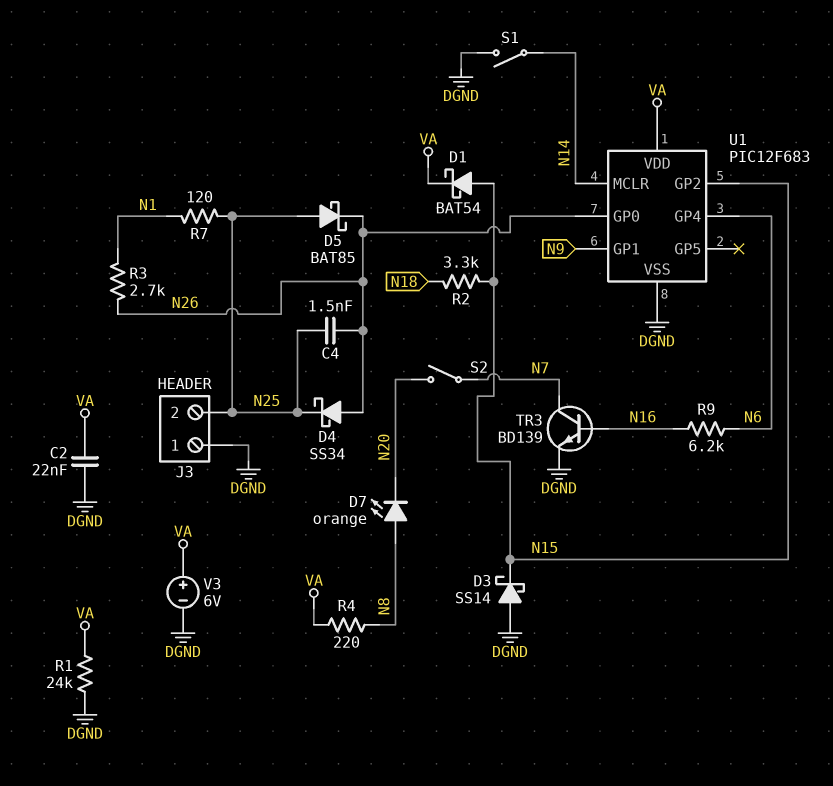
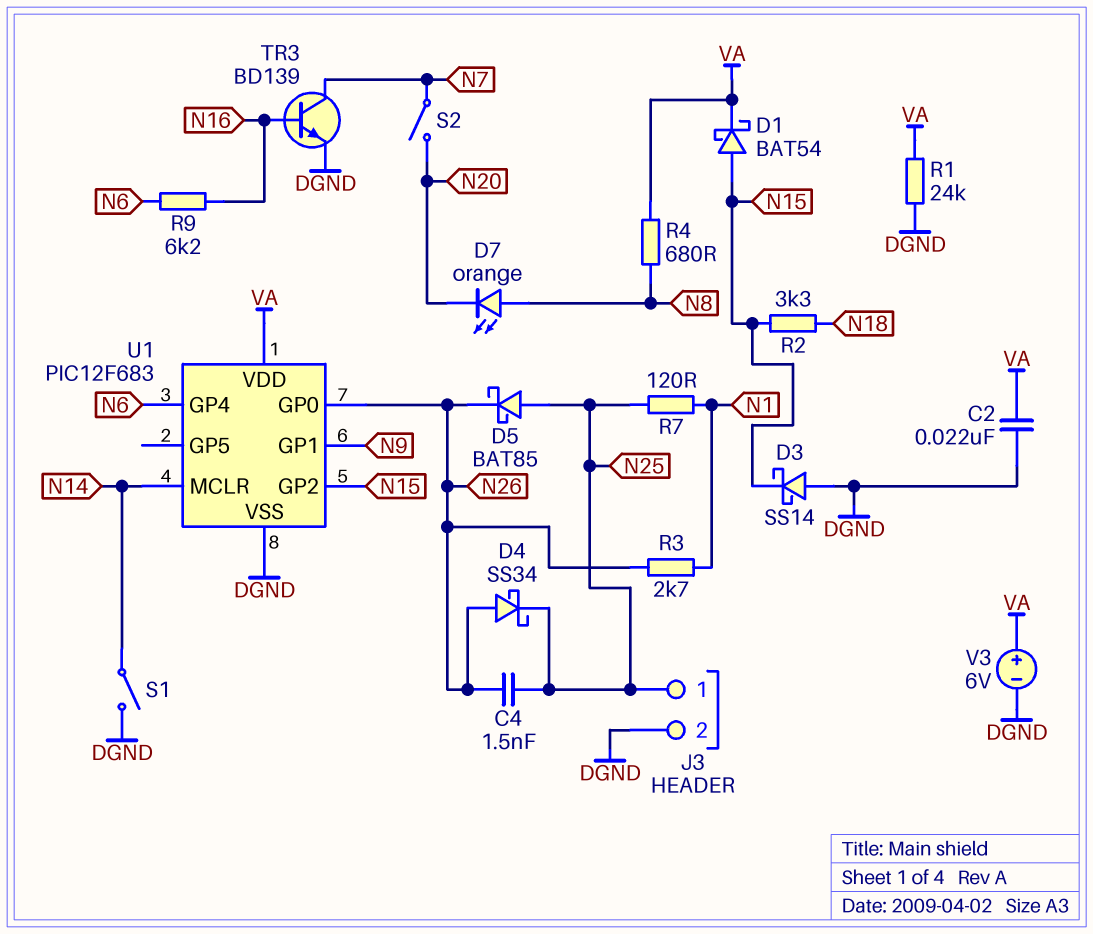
J3 pin 1: DGND -> N25
J3 pin 2: N25 -> DGND
R4: 220 (N8, VA) -> 680 (N8, VA)

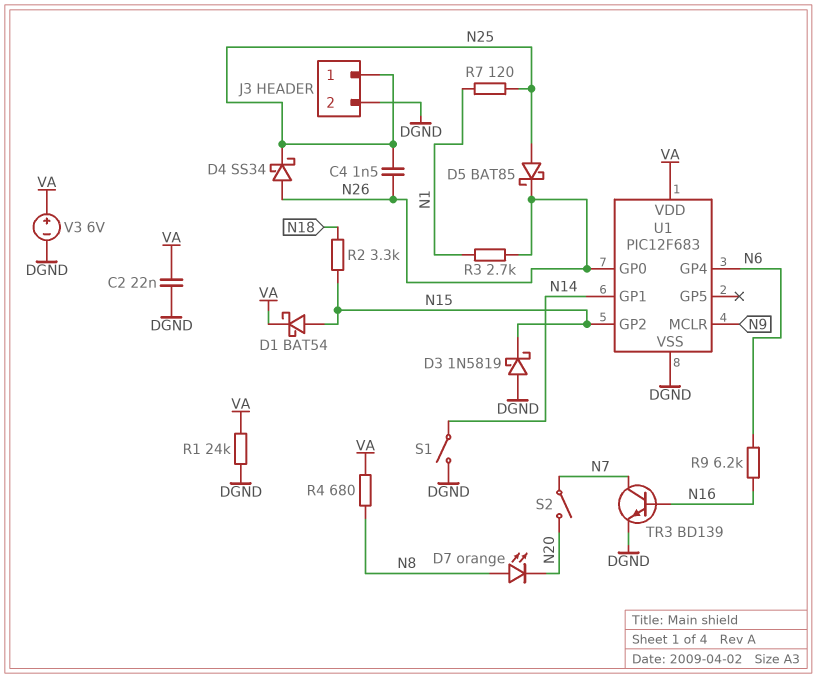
D3: schottky SS14 (A DGND, K N15) -> schottky 1N5819 (A DGND, K N15)
U1 pin GP1: N9 -> N14
U1 pin MCLR: N14 -> N9

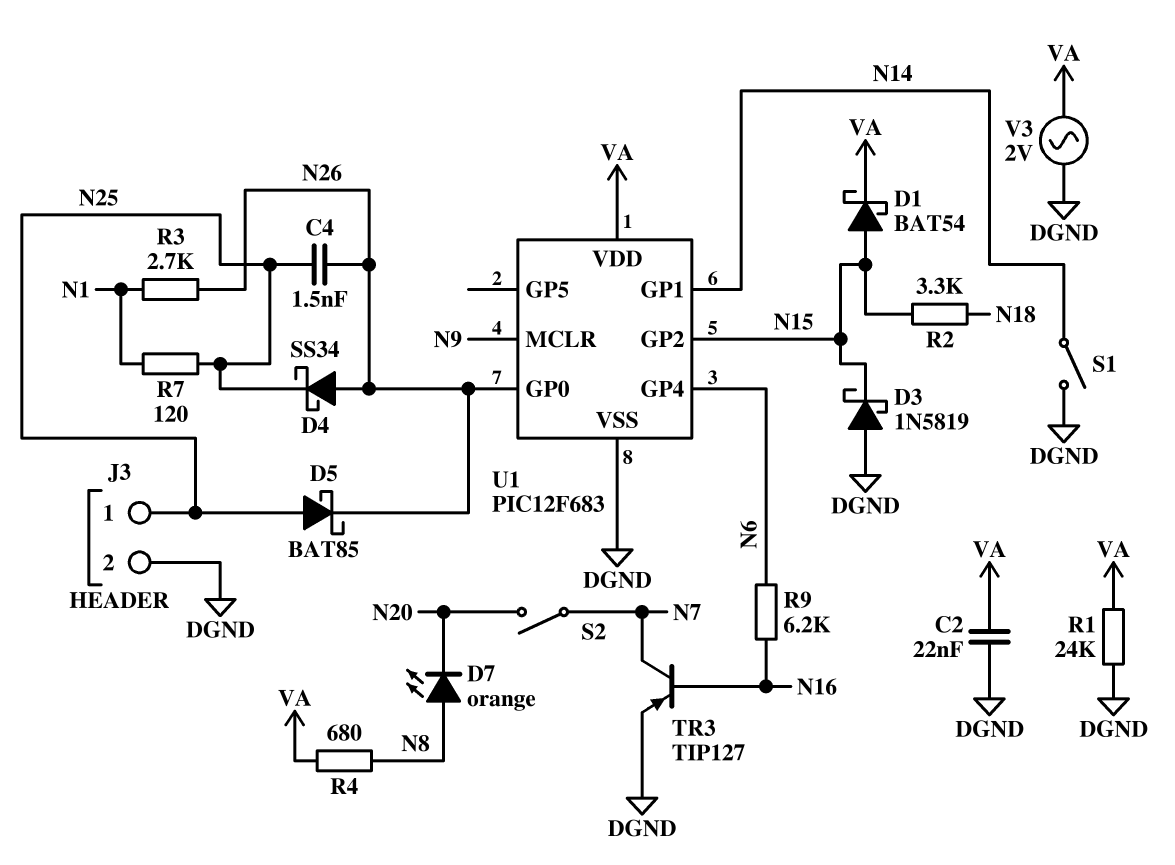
TR3: NPN BD139 (B N16, C N7, E DGND) -> PNP TIP127 (B N16, C N7, E DGND)
V3: 6V (plus VA, minus DGND) -> AC 2V (DGND, VA)

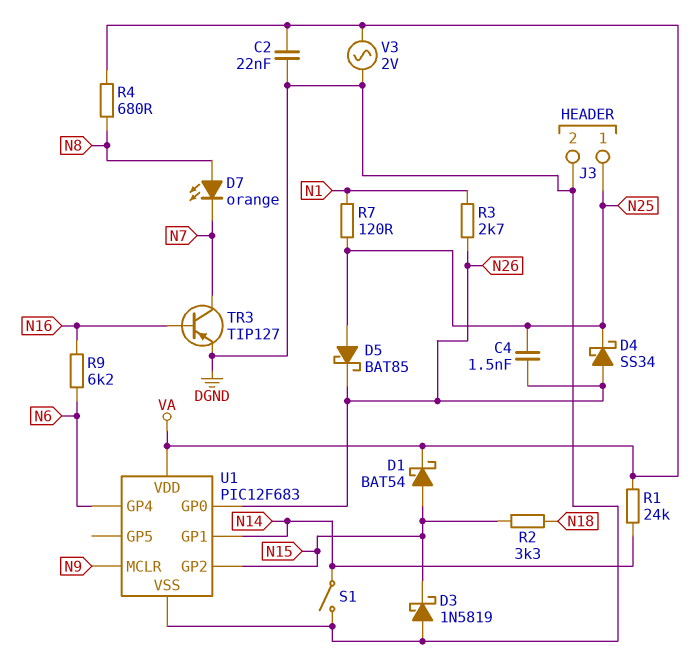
D7: LED orange (A N8, K N20) -> LED orange (A N8, K N7)
R1: 24k (DGND, VA) -> 24k (N14, VA)
S2: switch (N7, N20) -> none

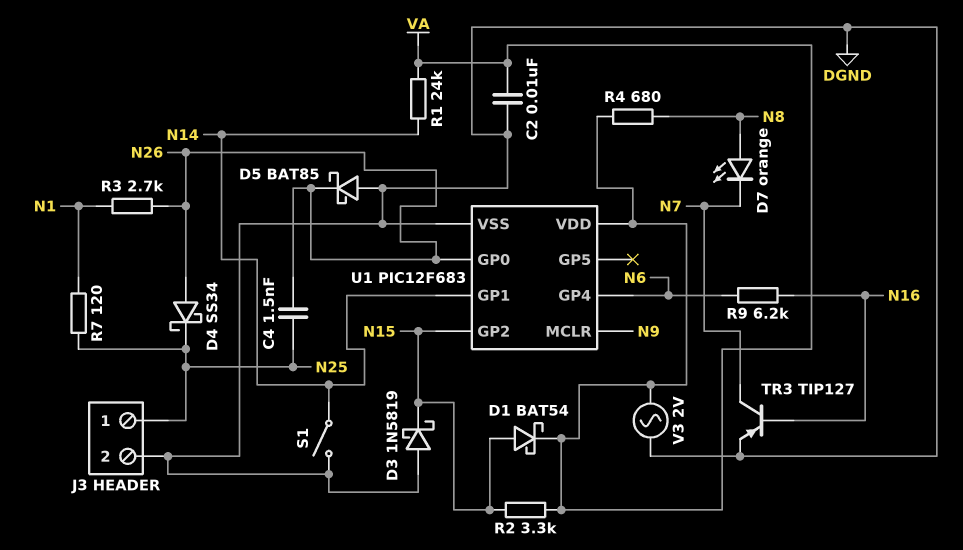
C2: 22nF (DGND, VA) -> 10nF (DGND, VA)
D5: schottky BAT85 (A N25, K N26) -> schottky BAT85 (A DGND, K N26)
R2: 3.3k (N15, N18) -> 3.3k (N15, VA)

